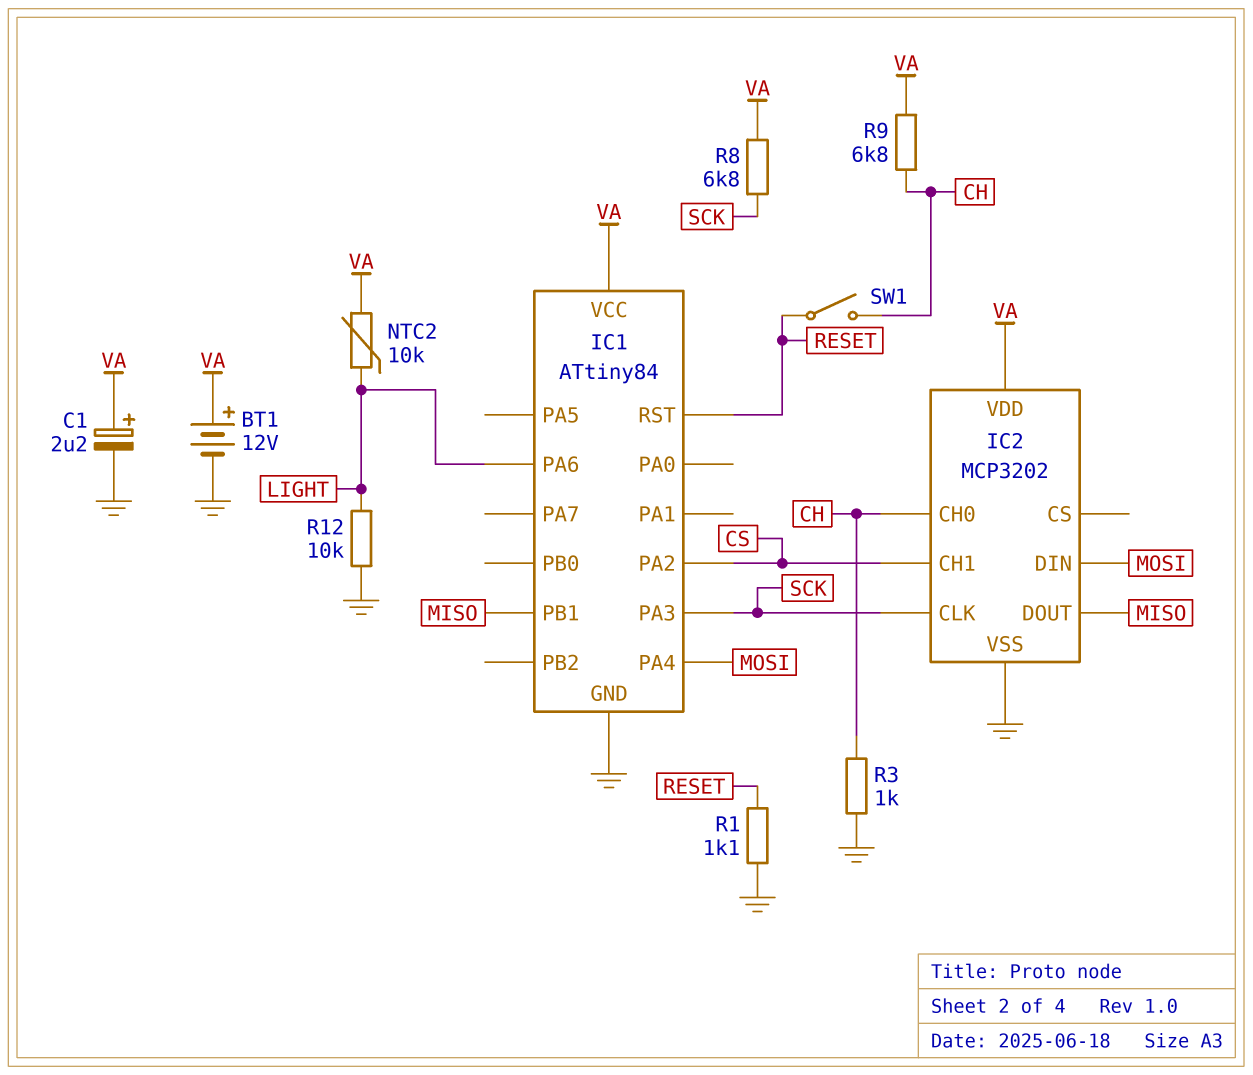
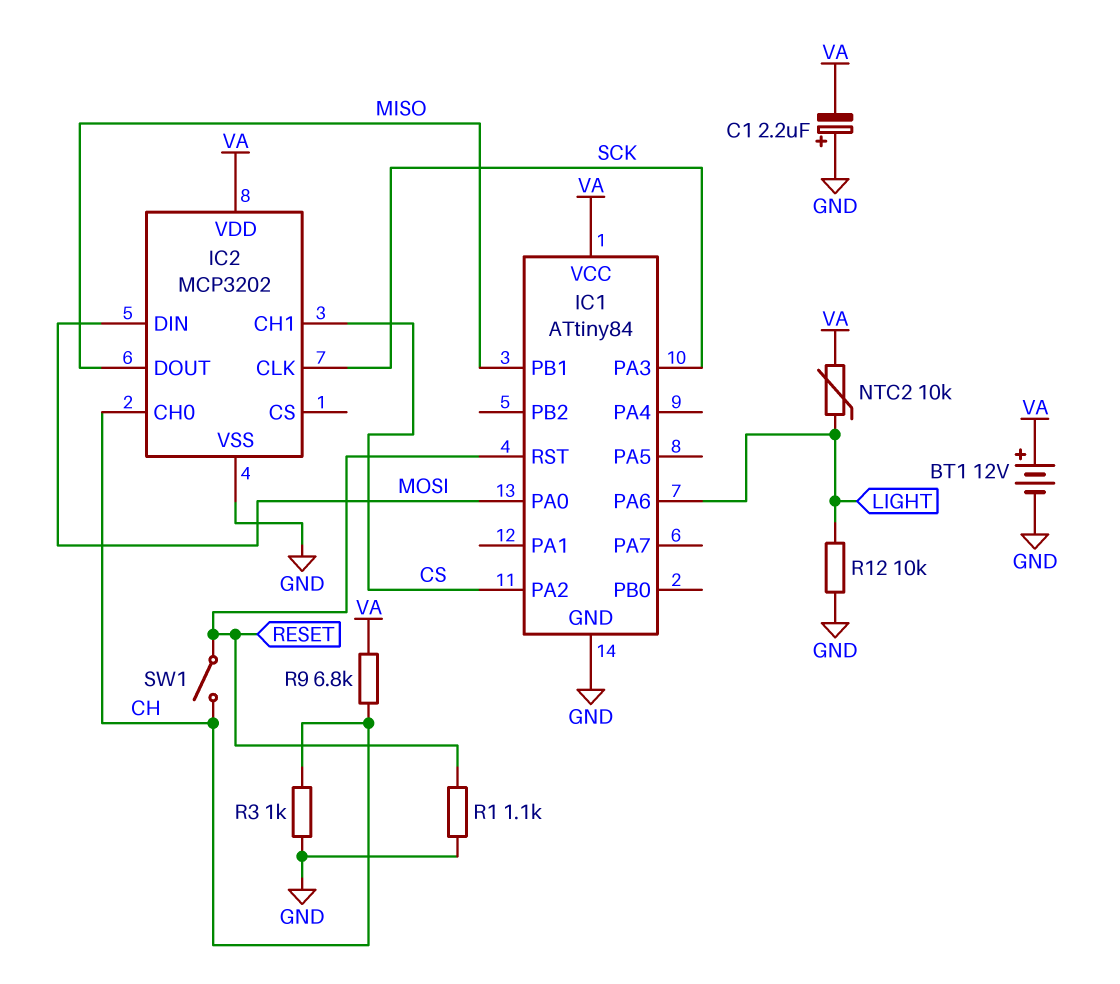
C1: 2.2uF (plus VA, minus GND) -> 2.2uF (plus GND, minus VA)
IC1 pin PA0: none -> MOSI
IC1 pin PA4: MOSI -> none
R8: 6.8k (SCK, VA) -> none

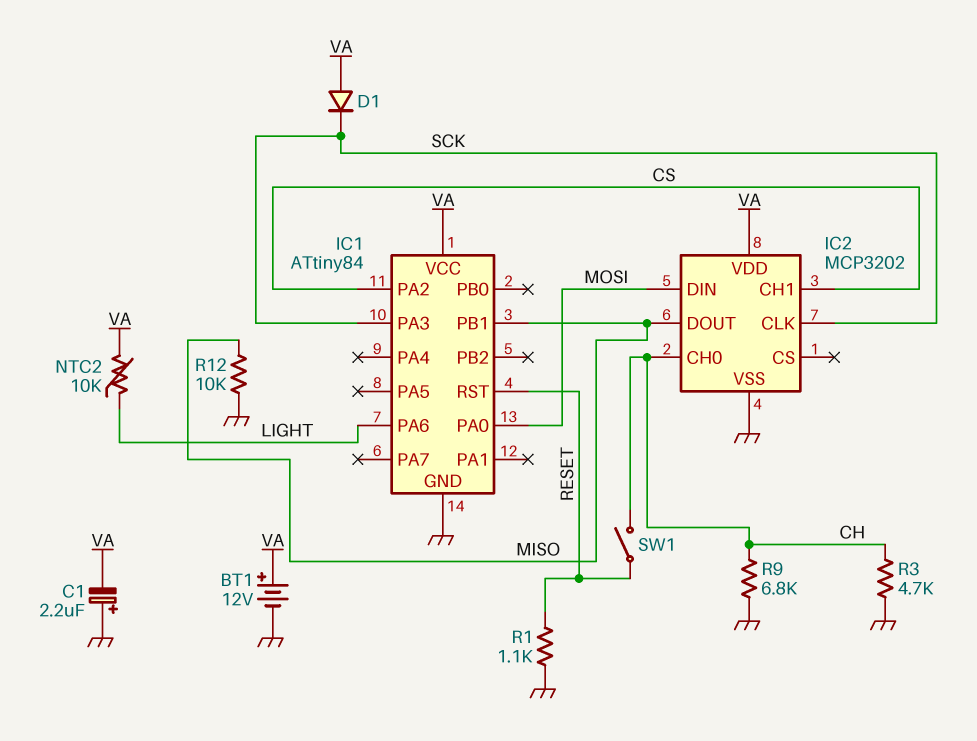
D1: none -> diode (A VA, K SCK)
R3: 1k (CH, GND) -> 4.7k (CH, GND)
R9: 6.8k (CH, VA) -> 6.8k (CH, GND)
R12: 10k (GND, LIGHT) -> 10k (GND, MISO)

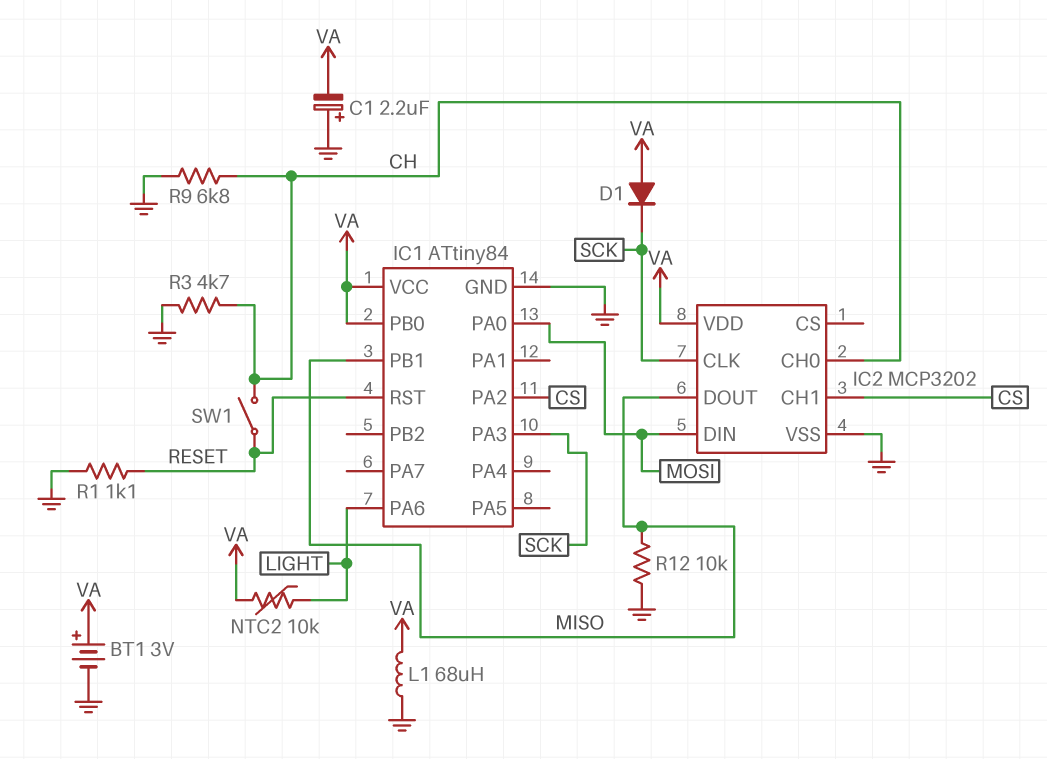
BT1: 12V (plus VA, minus GND) -> 3V (plus VA, minus GND)
IC1 pin PB0: none -> VA
L1: none -> 68uH (GND, VA)

